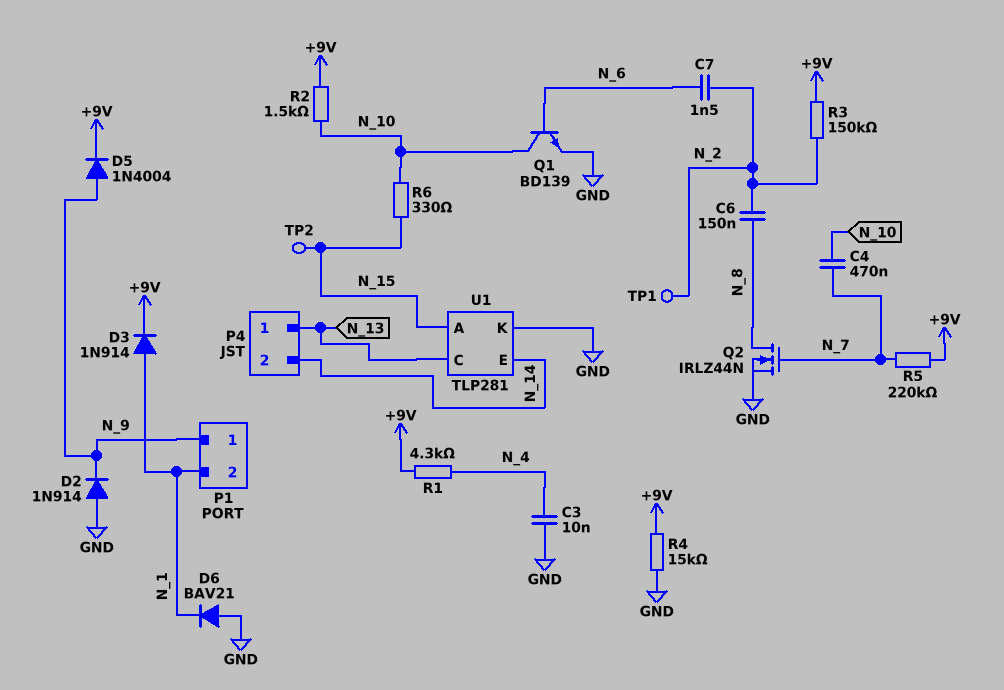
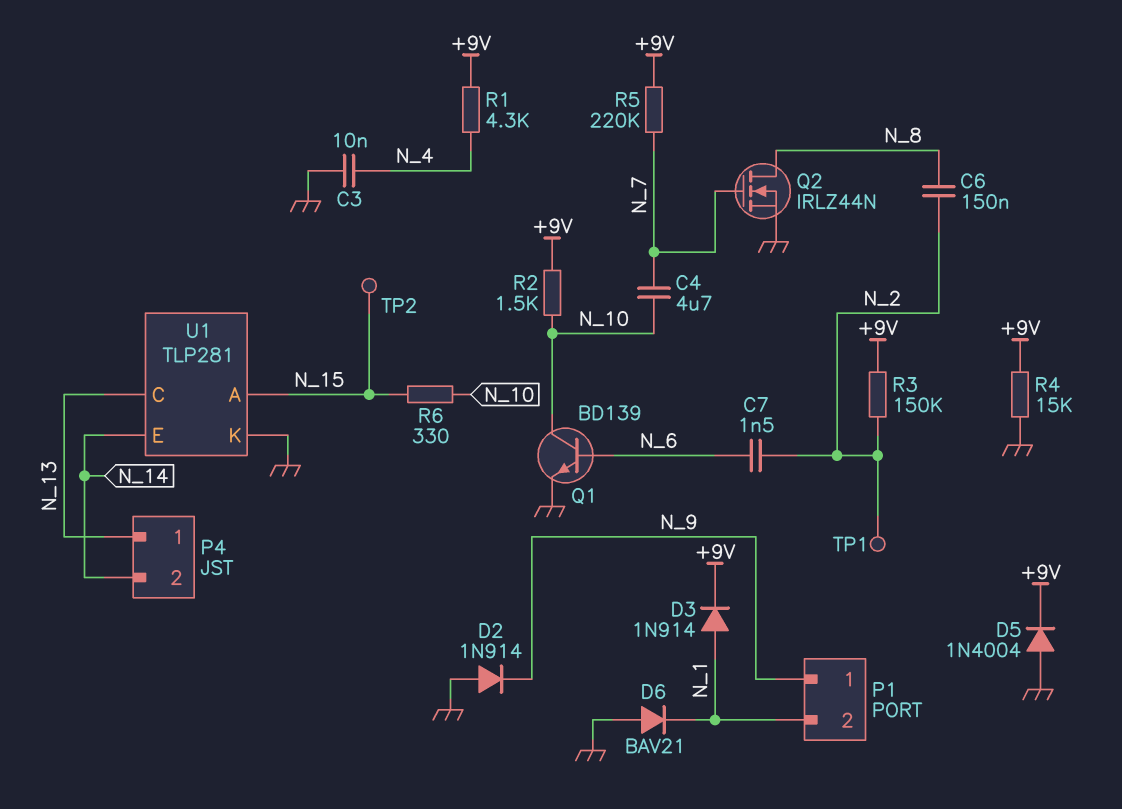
C4: 470nF (N_7, N_10) -> 4.7uF (N_7, N_10)
D5: diode 1N4004 (A N_9, K +9V) -> diode 1N4004 (A GND, K +9V)

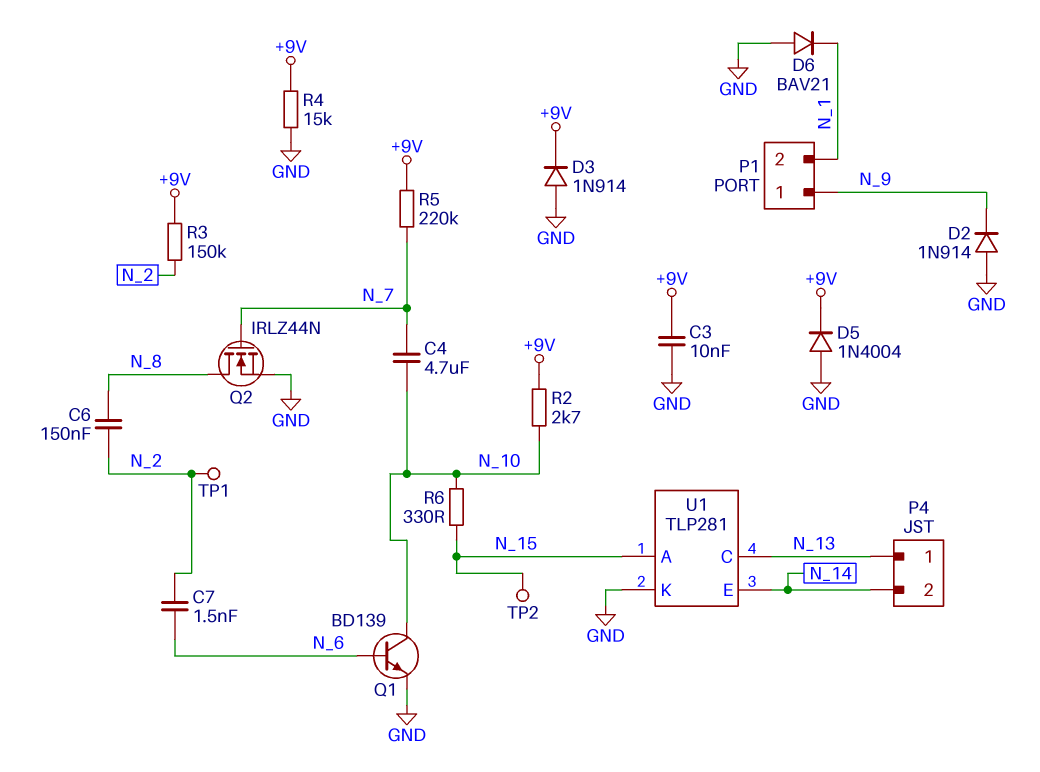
C3: 10nF (GND, N_4) -> 10nF (+9V, GND)
D3: diode 1N914 (A N_1, K +9V) -> diode 1N914 (A GND, K +9V)
R1: 4.3k (+9V, N_4) -> none
R2: 1.5k (+9V, N_10) -> 2.7k (+9V, N_10)

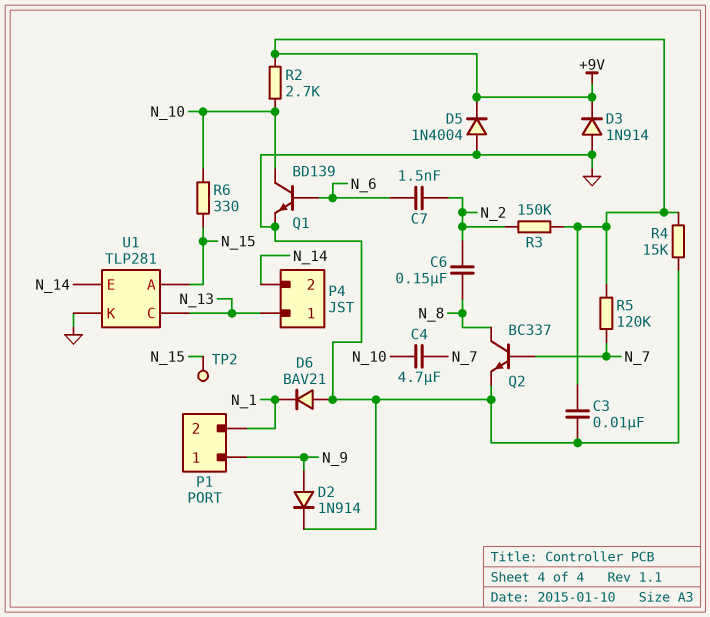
D2: diode 1N914 (A GND, K N_9) -> diode 1N914 (A N_9, K GND)
Q2: NMOS IRLZ44N (G N_7, D N_8, S GND) -> NPN BC337 (B N_7, C N_8, E GND)
R5: 220k (+9V, N_7) -> 120k (+9V, N_7)
TP1: test point (N_2) -> none

